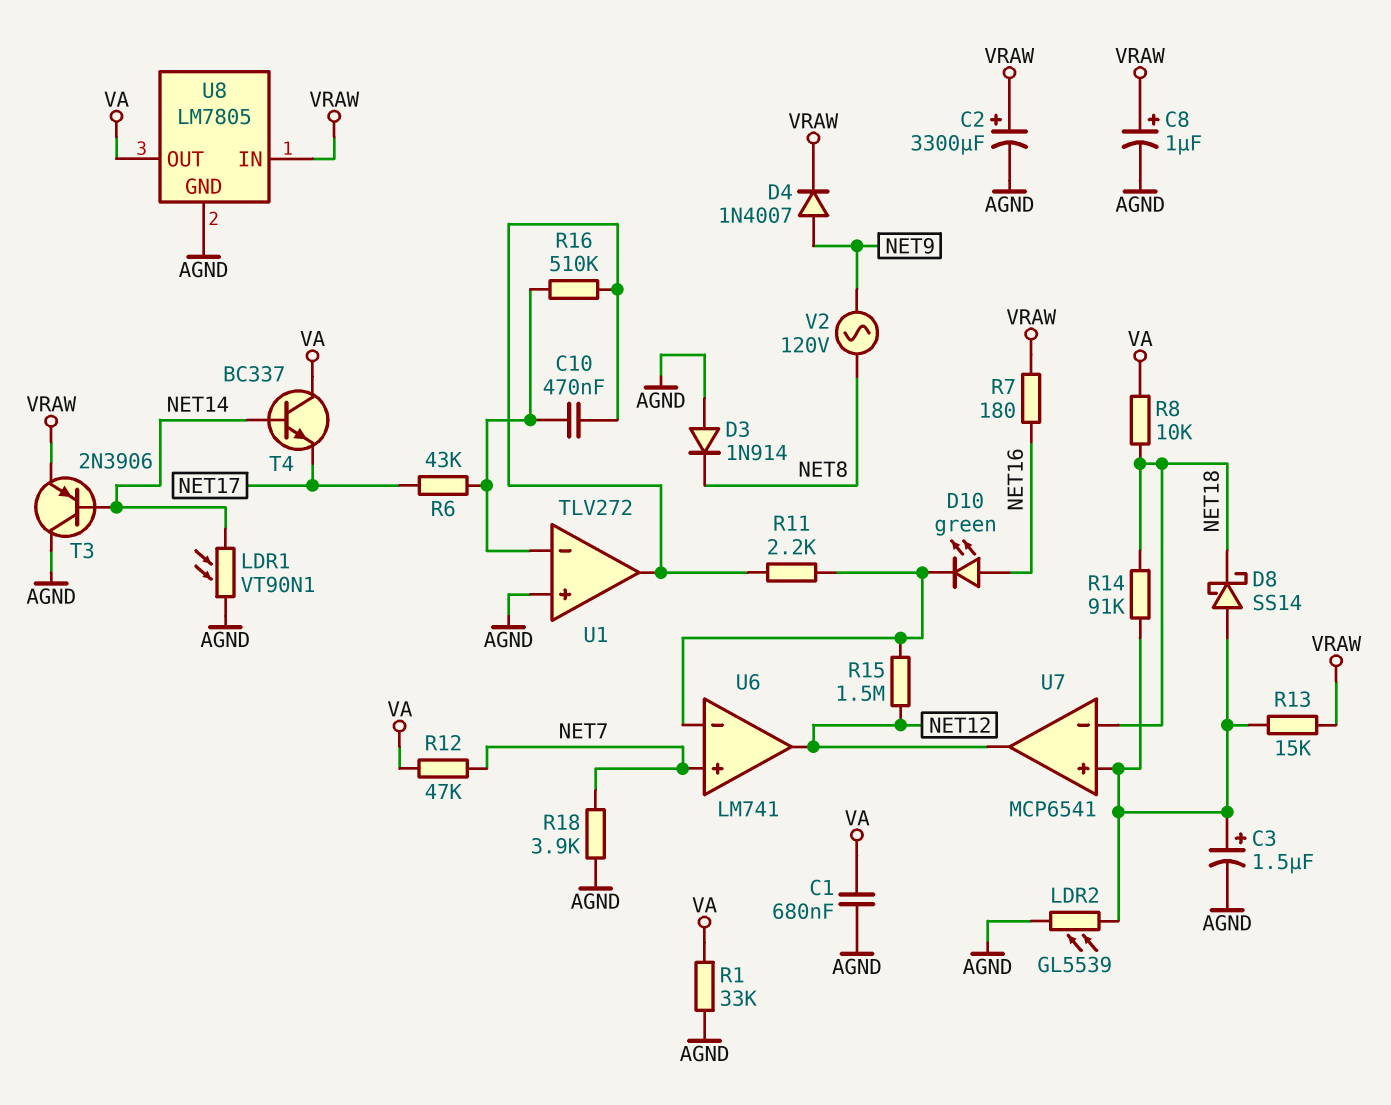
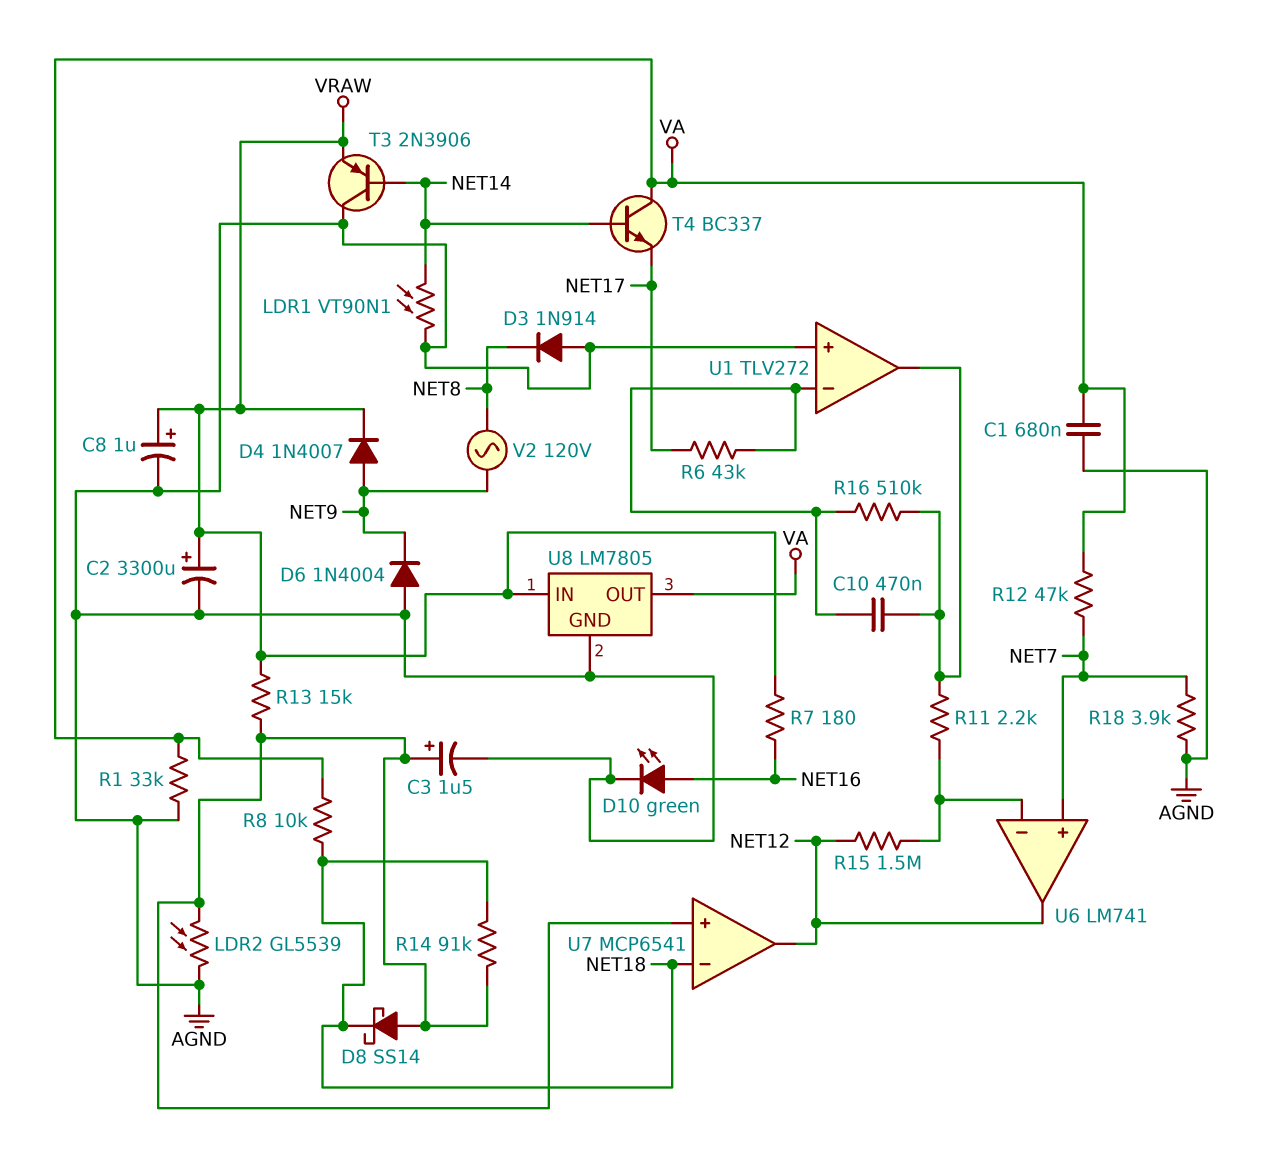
D6: none -> diode 1N4004 (A AGND, K NET9)
D10: LED green (A NET16, K U6/in-) -> LED green (A NET16, K AGND)

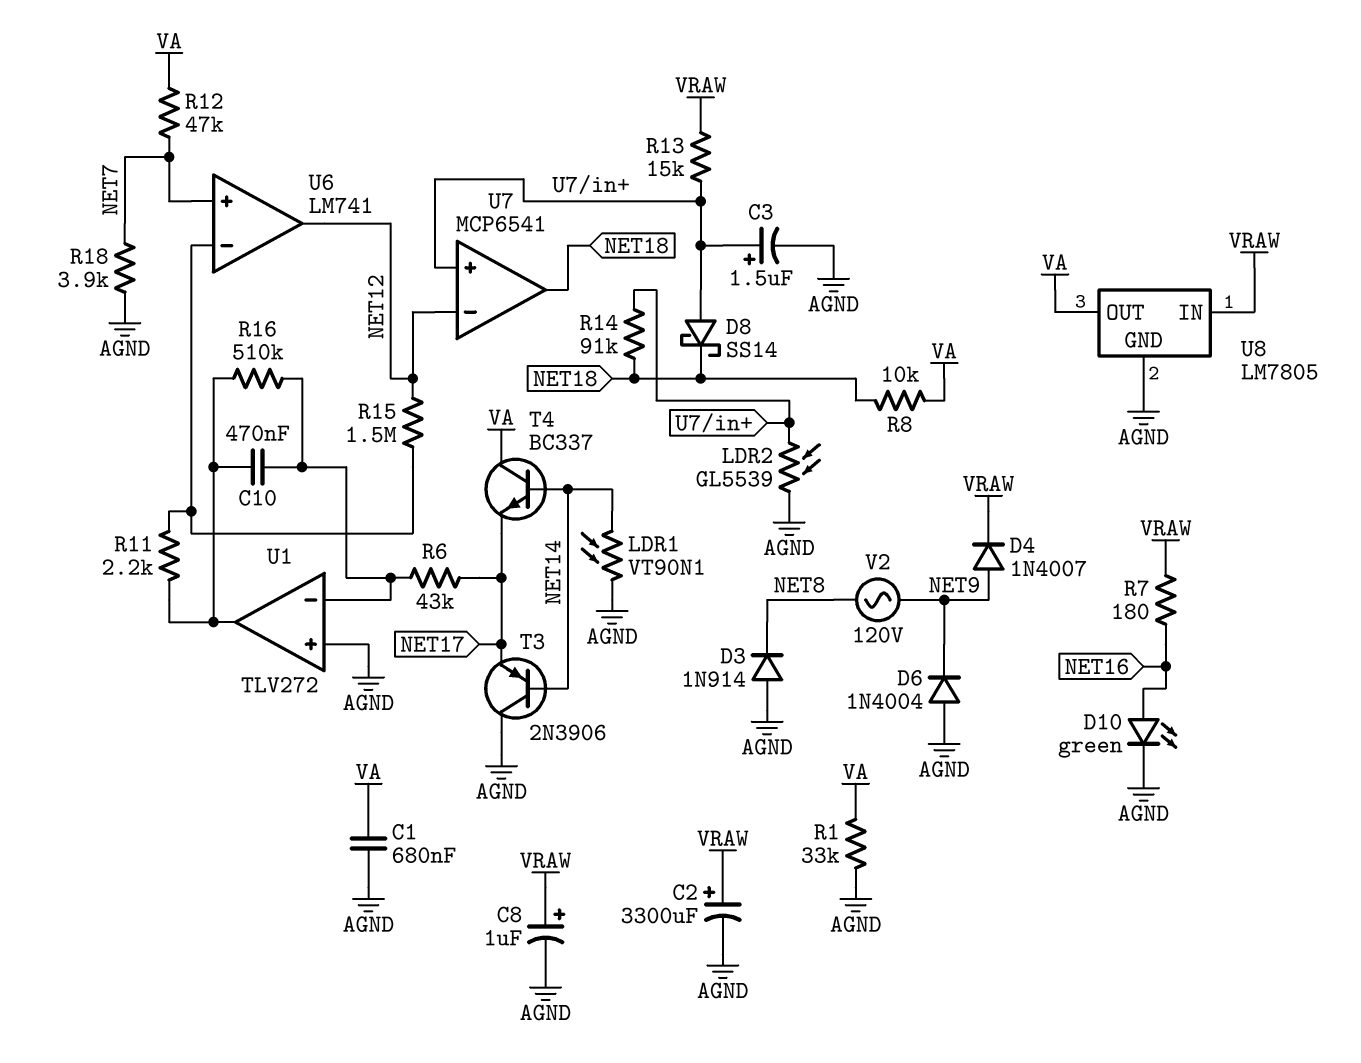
T3: PNP 2N3906 (B NET14, C AGND, E VRAW) -> PNP 2N3906 (B NET14, C AGND, E NET17)
U7 pin in-: NET18 -> NET12
U7 pin out: NET12 -> NET18

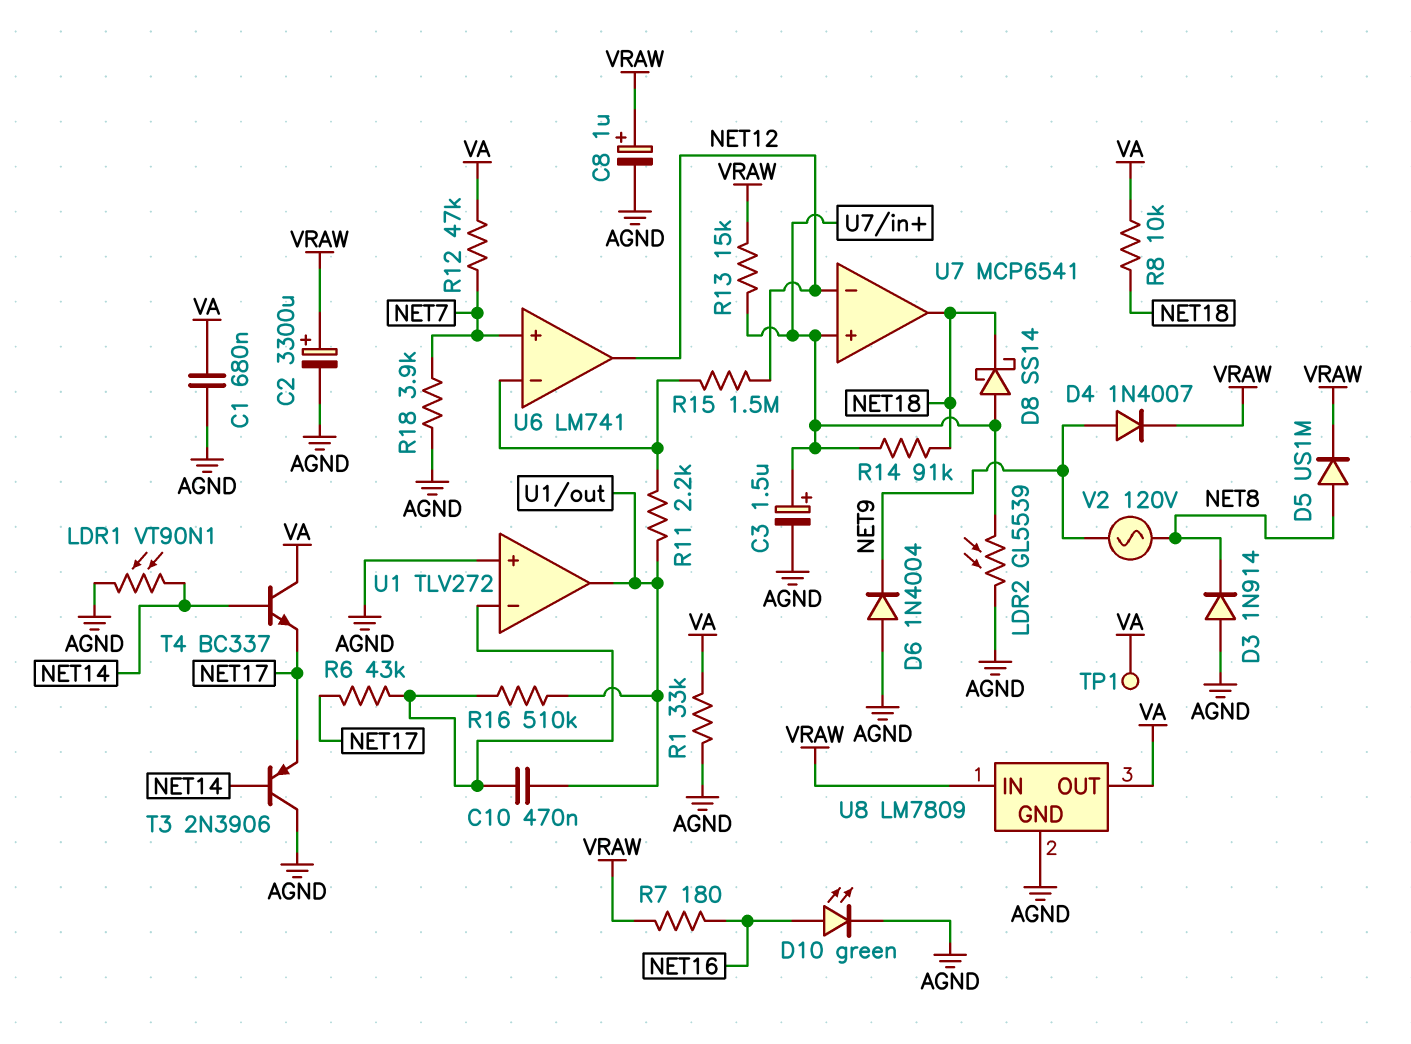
D5: none -> diode US1M (A NET8, K VRAW)
TP1: none -> test point (VA)
U8: LM7805 -> LM7809

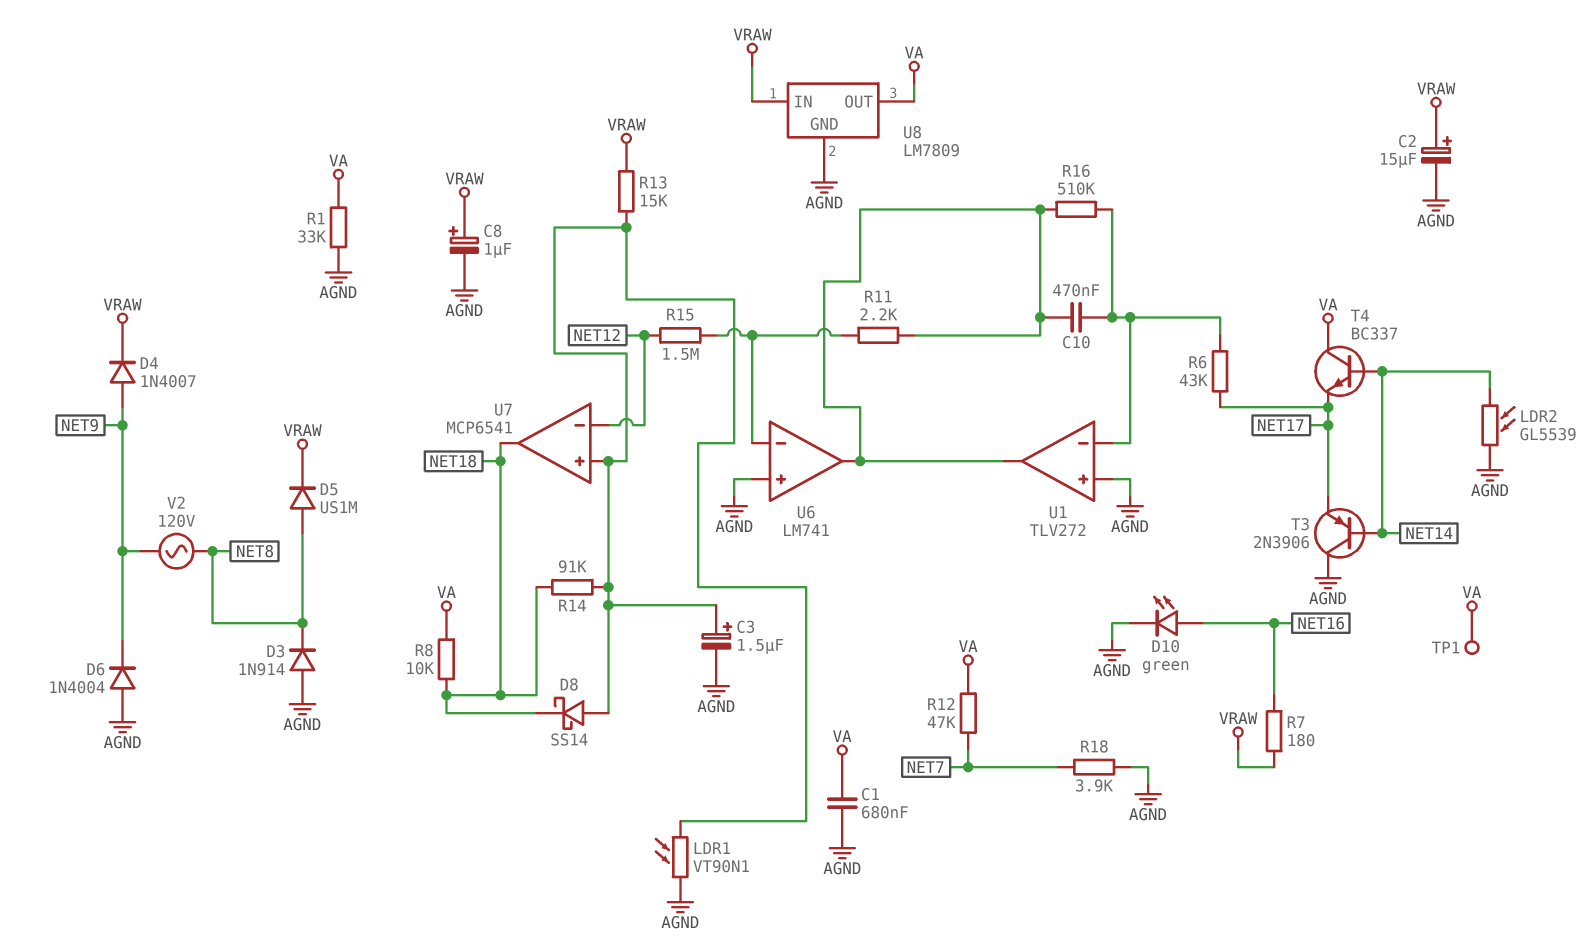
C2: 3300uF (plus VRAW, minus AGND) -> 15uF (plus VRAW, minus AGND)
LDR1: VT90N1 (AGND, NET14) -> VT90N1 (AGND, U7/in+)
LDR2: GL5539 (AGND, U7/in+) -> GL5539 (AGND, NET14)
U6 pin in+: NET7 -> AGND
U6 pin out: NET12 -> U1/out

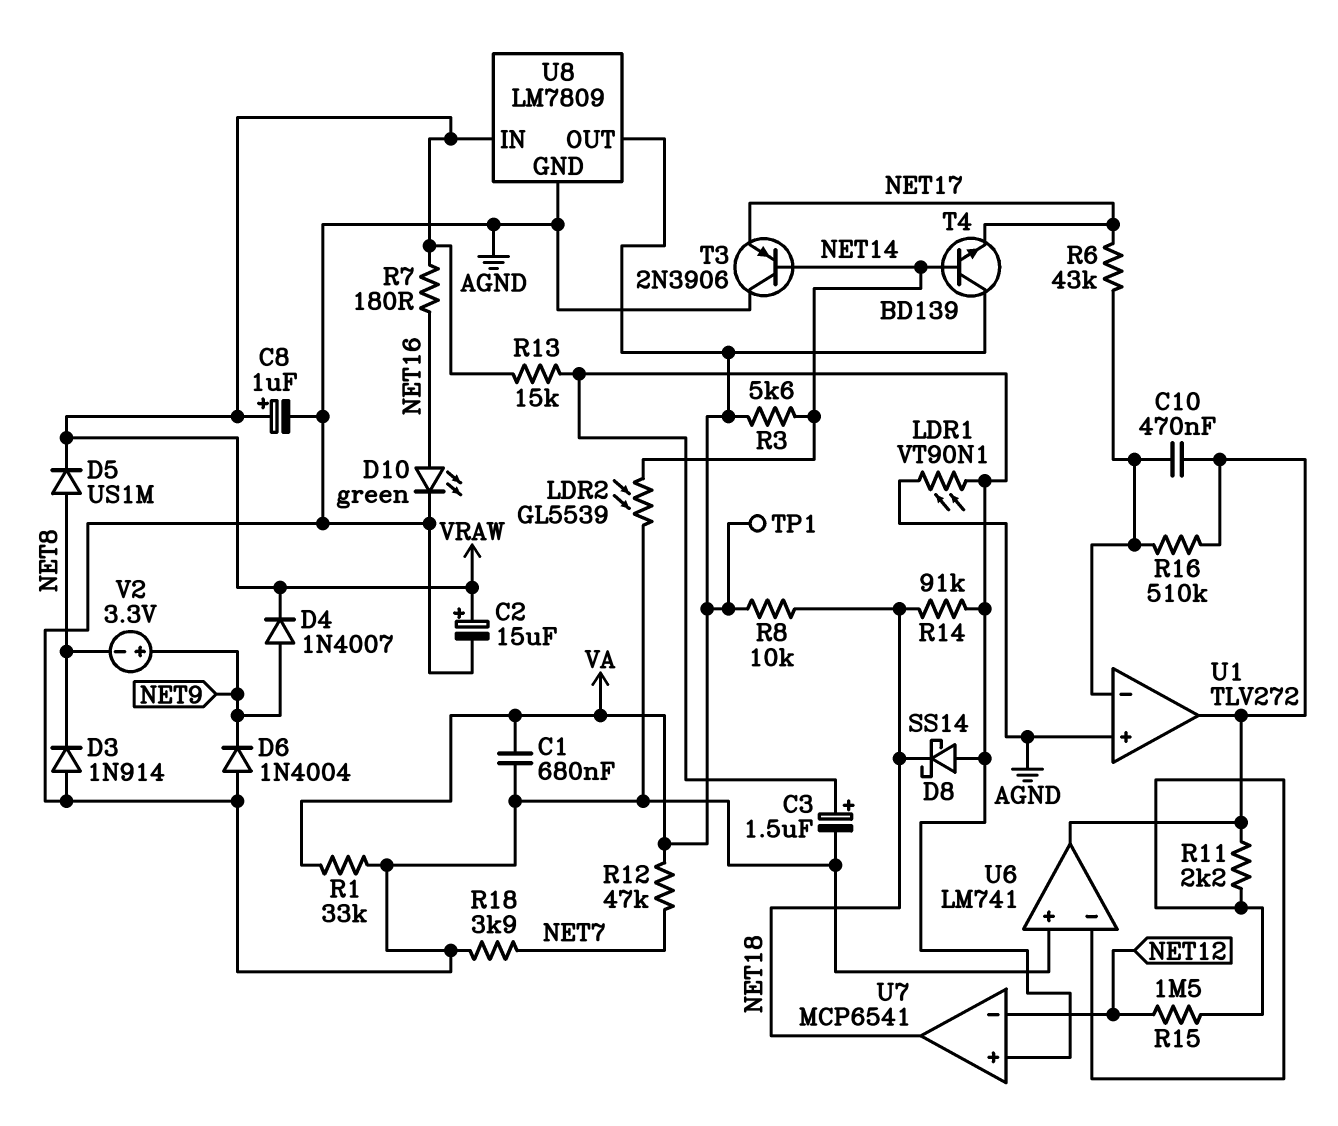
R3: none -> 5.6k (NET14, VA)
T4: NPN BC337 (B NET14, C VA, E NET17) -> NPN BD139 (B NET14, C VA, E NET17)
V2: AC 120V (NET8, NET9) -> 3.3V (plus NET9, minus NET8)

